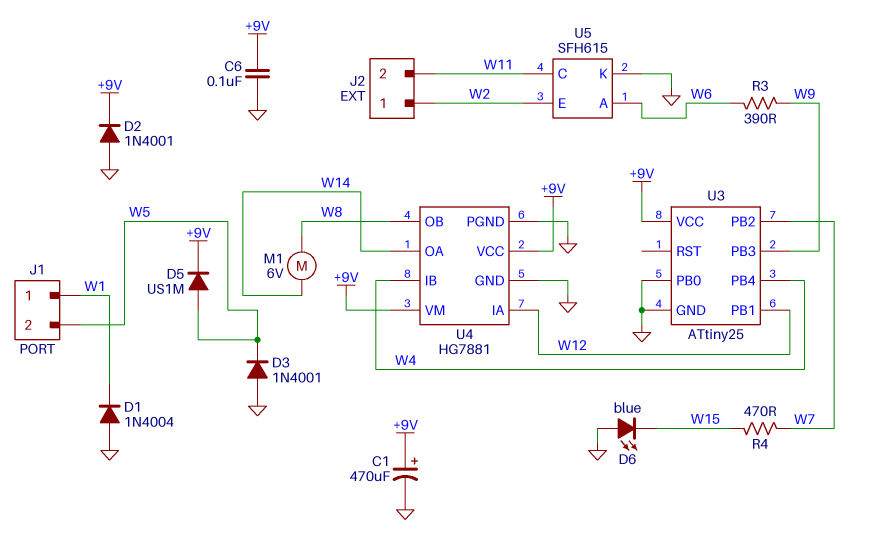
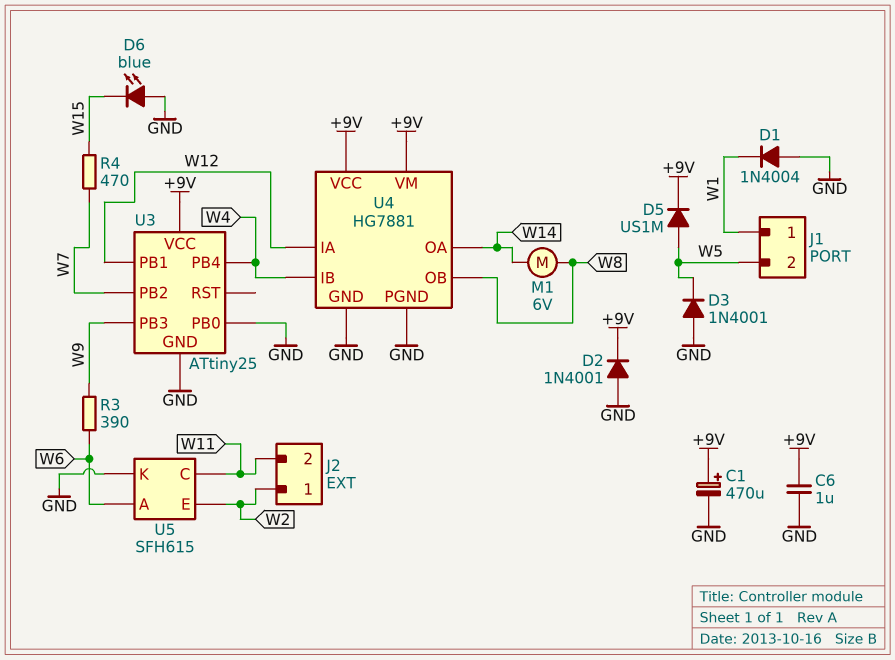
C6: 100nF (+9V, GND) -> 1uF (+9V, GND)

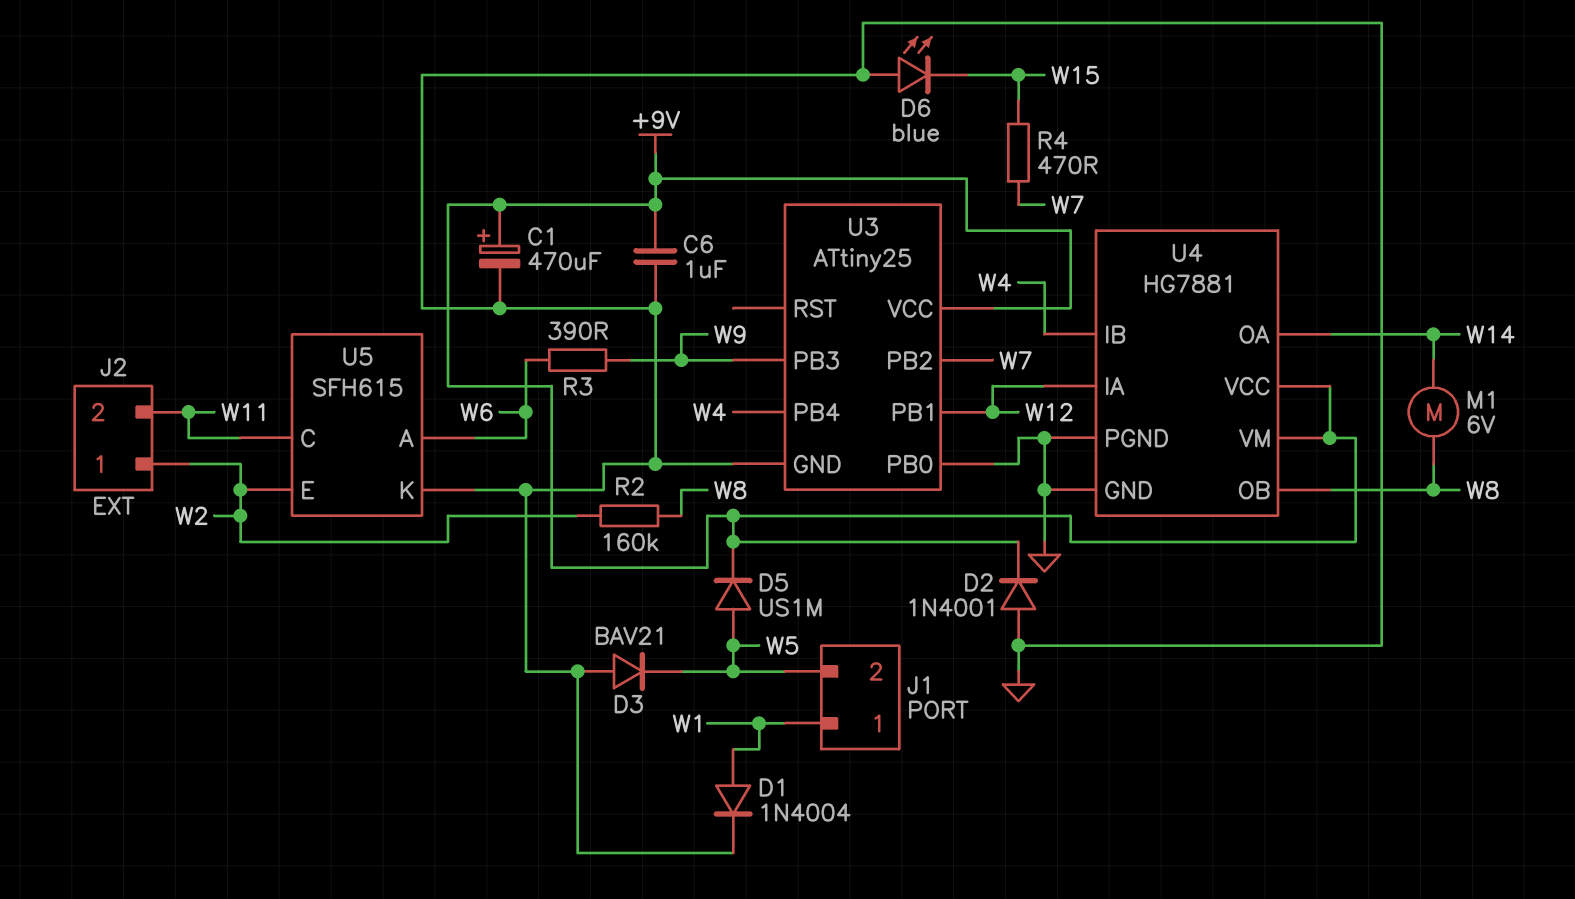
D1: diode 1N4004 (A GND, K W1) -> diode 1N4004 (A W1, K GND)
D3: diode 1N4001 (A GND, K W5) -> diode BAV21 (A GND, K W5)
R2: none -> 160k (W2, W8)

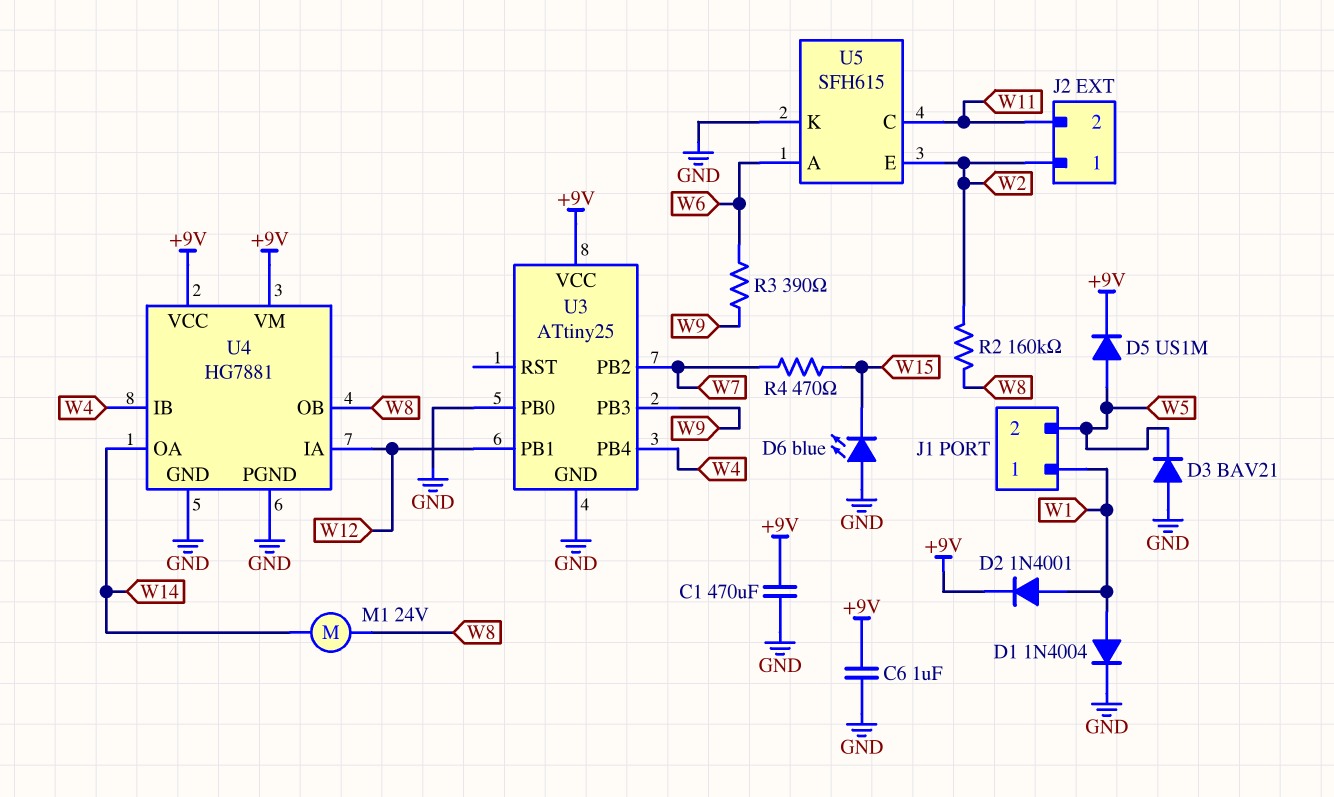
C1: 470uF (plus +9V, minus GND) -> 470uF (+9V, GND)
D2: diode 1N4001 (A GND, K +9V) -> diode 1N4001 (A W1, K +9V)
M1: motor 6V (W8, W14) -> motor 24V (W8, W14)

